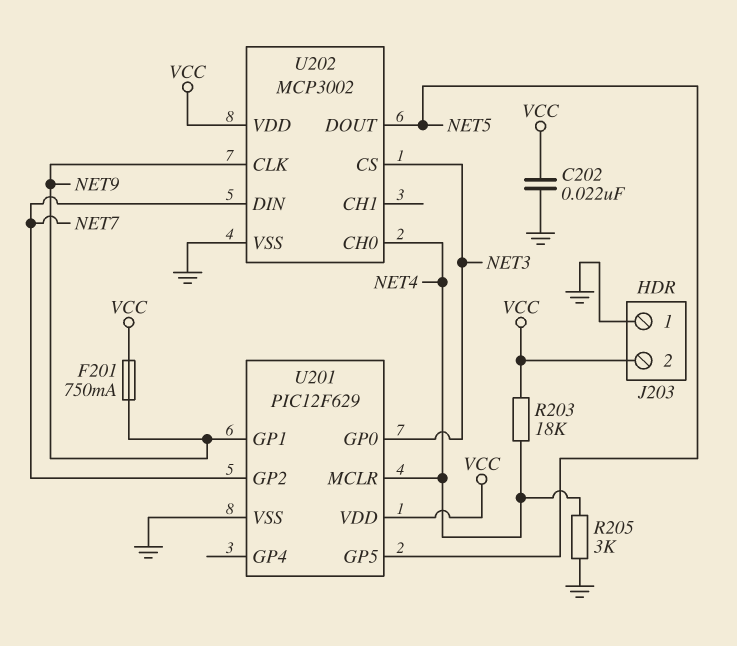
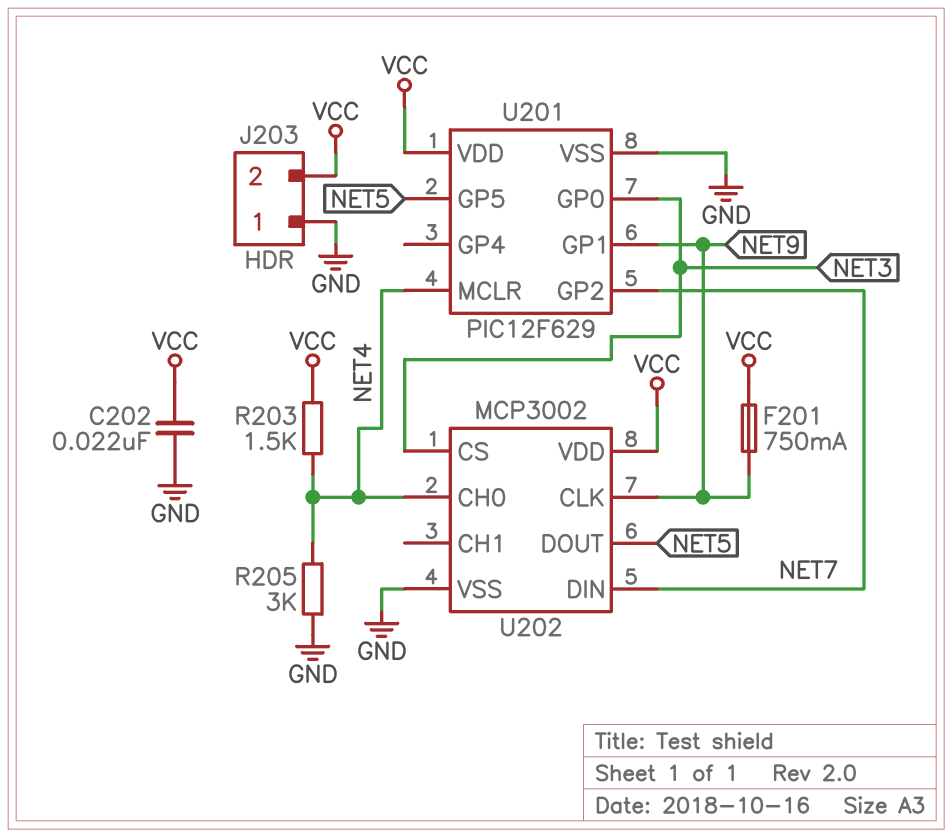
R203: 18k (NET4, VCC) -> 1.5k (NET4, VCC)

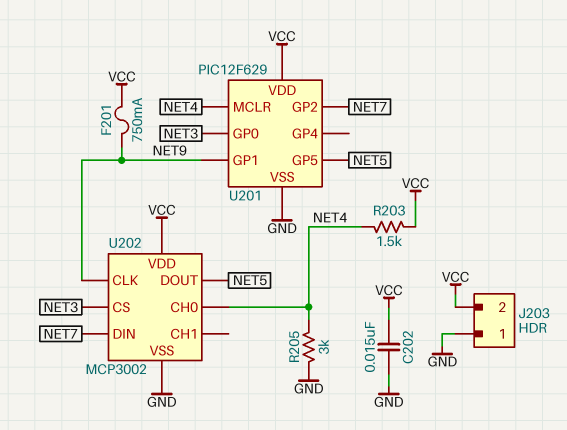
C202: 22nF (GND, VCC) -> 15nF (GND, VCC)

